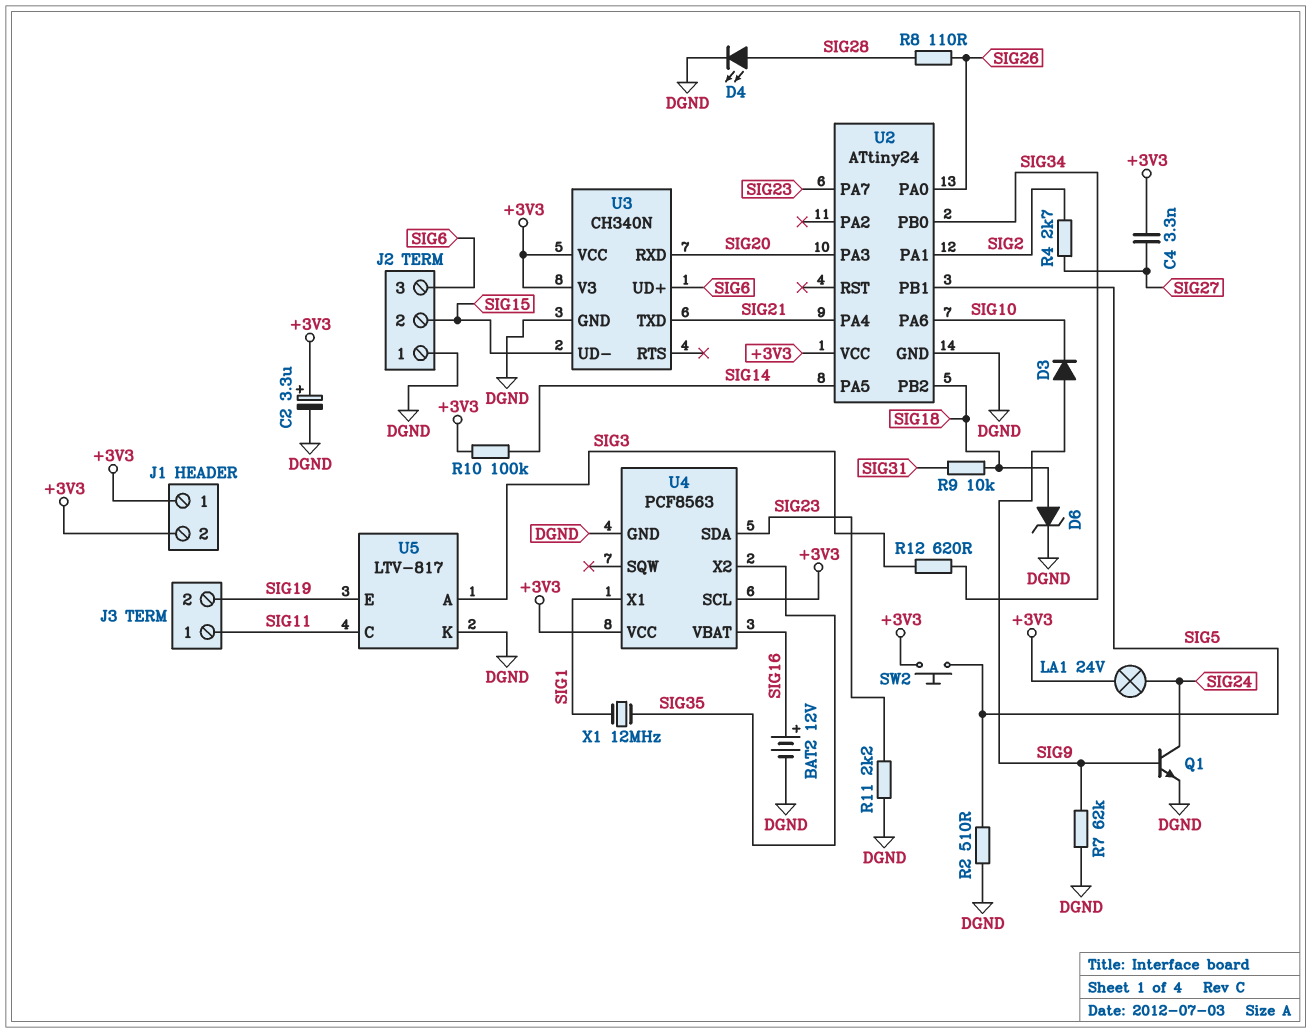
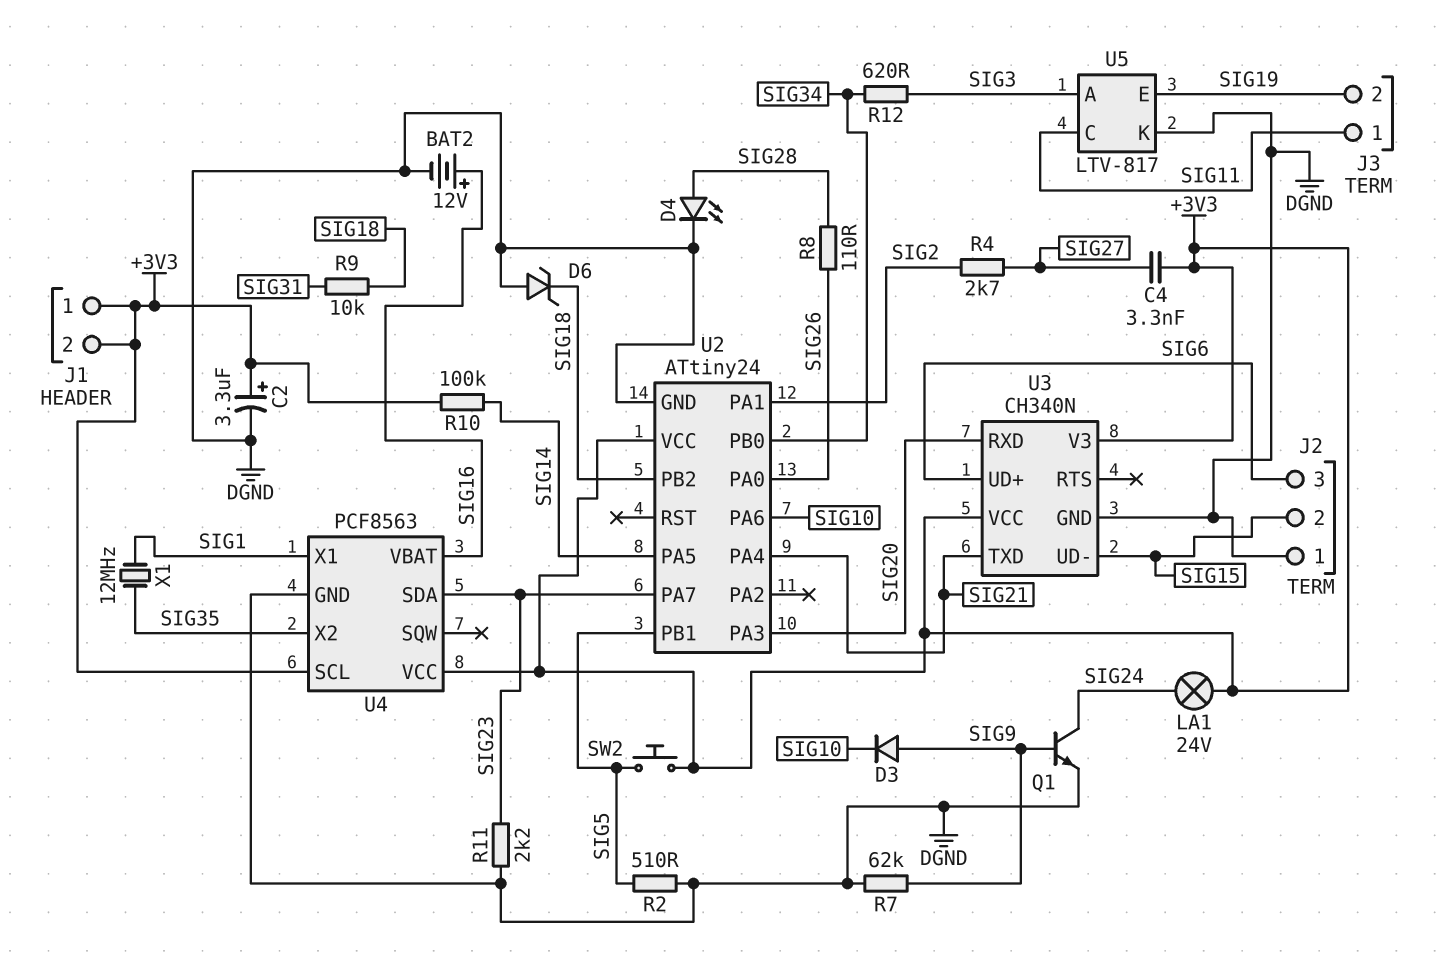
D6: zener (A SIG18, K DGND) -> zener (A DGND, K SIG18)

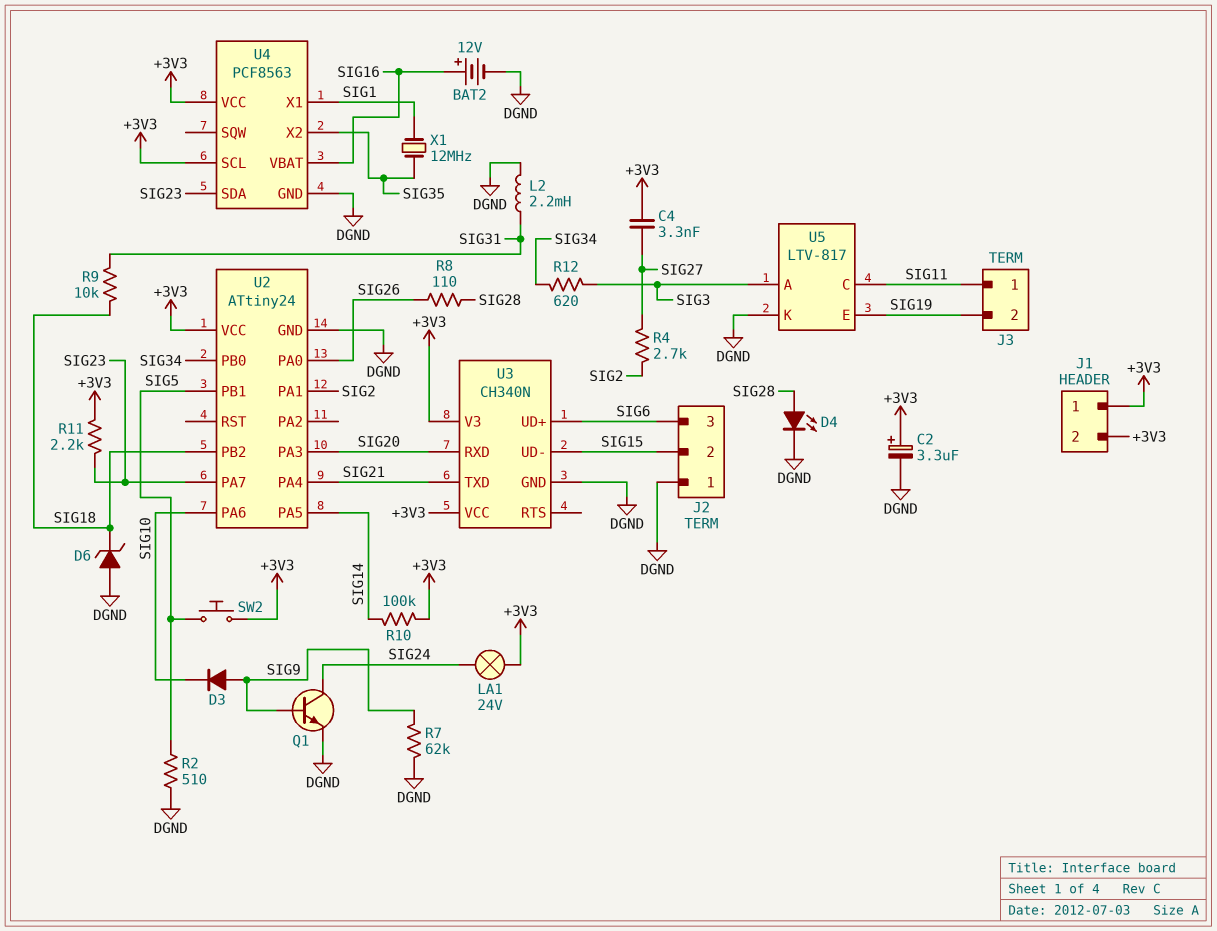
L2: none -> 2.2mH (DGND, SIG31)
R11: 2.2k (DGND, SIG23) -> 2.2k (+3V3, SIG23)

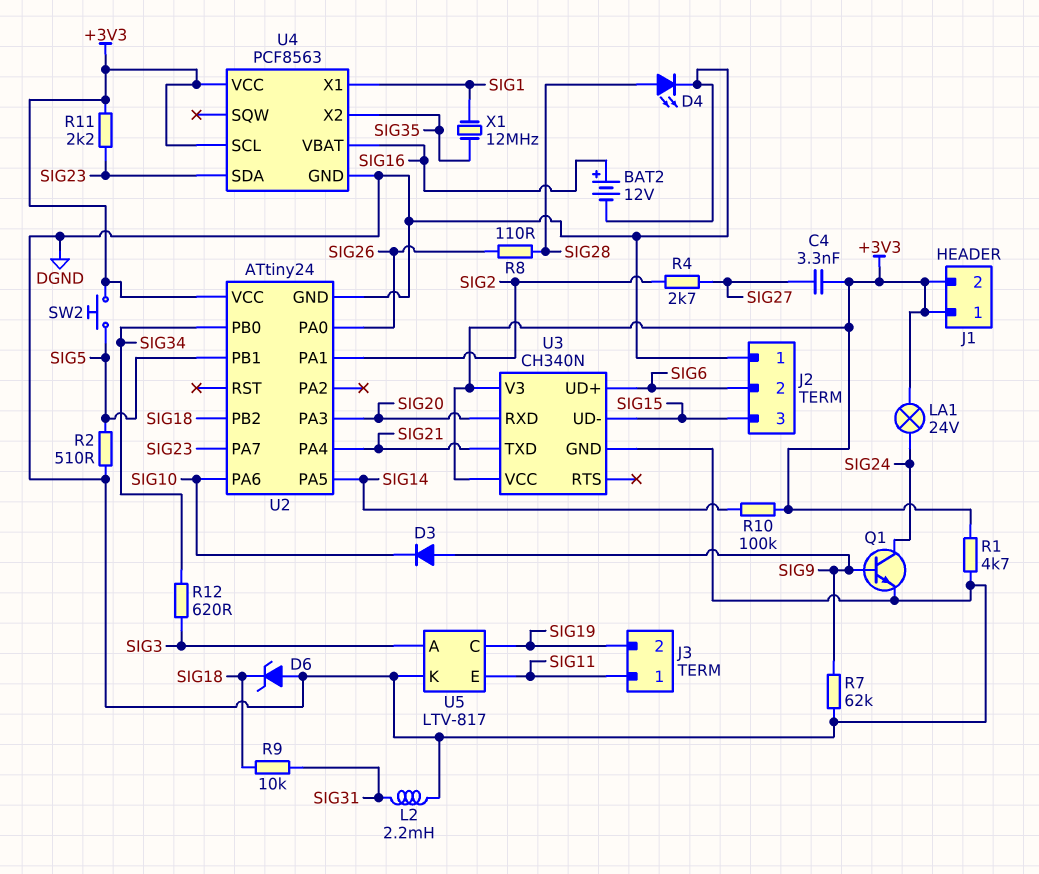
C2: 3.3uF (plus +3V3, minus DGND) -> none
J2 pin 2: SIG15 -> SIG6
J2 pin 3: SIG6 -> SIG15
R1: none -> 4.7k (+3V3, DGND)
U5 pin C: SIG11 -> SIG19
U5 pin E: SIG19 -> SIG11

